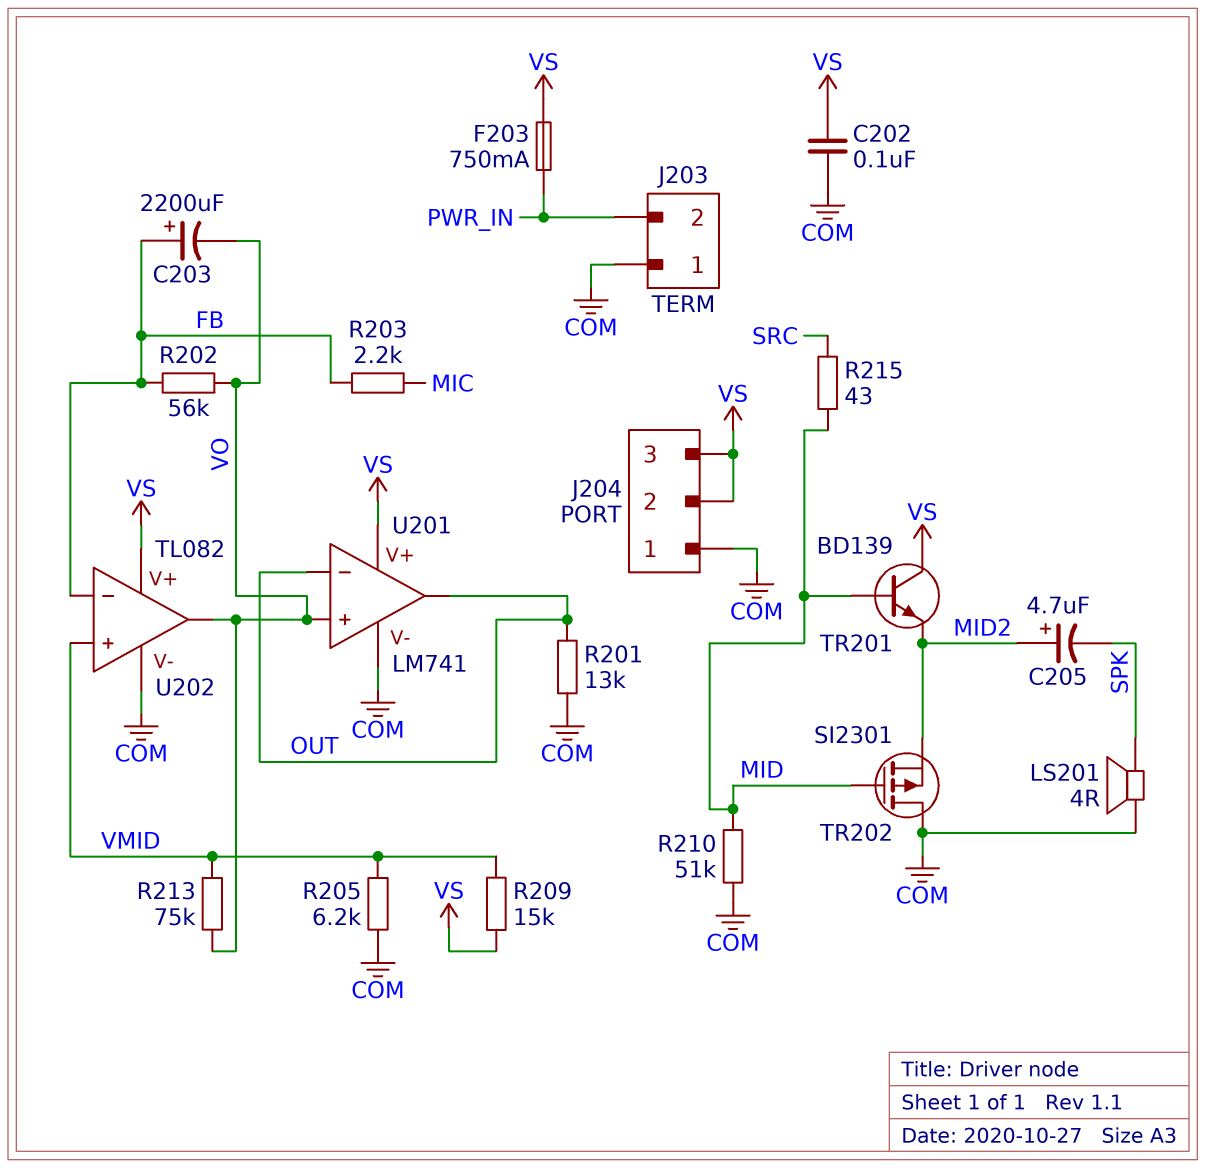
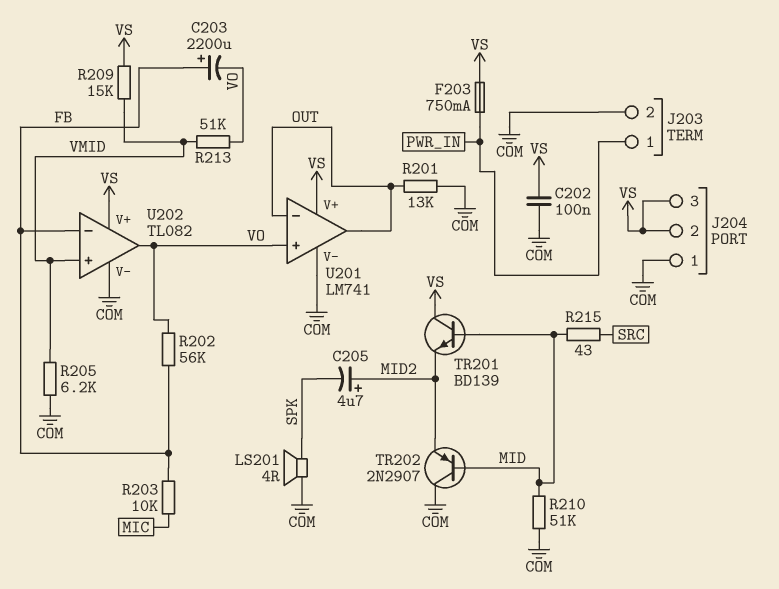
J203 pin 1: COM -> PWR_IN
J203 pin 2: PWR_IN -> COM
R203: 2.2k (FB, MIC) -> 10k (FB, MIC)
R213: 75k (VMID, VO) -> 51k (VMID, VO)
TR202: PMOS SI2301 (G MID, D COM, S MID2) -> PNP 2N2907 (B MID, C COM, E MID2)

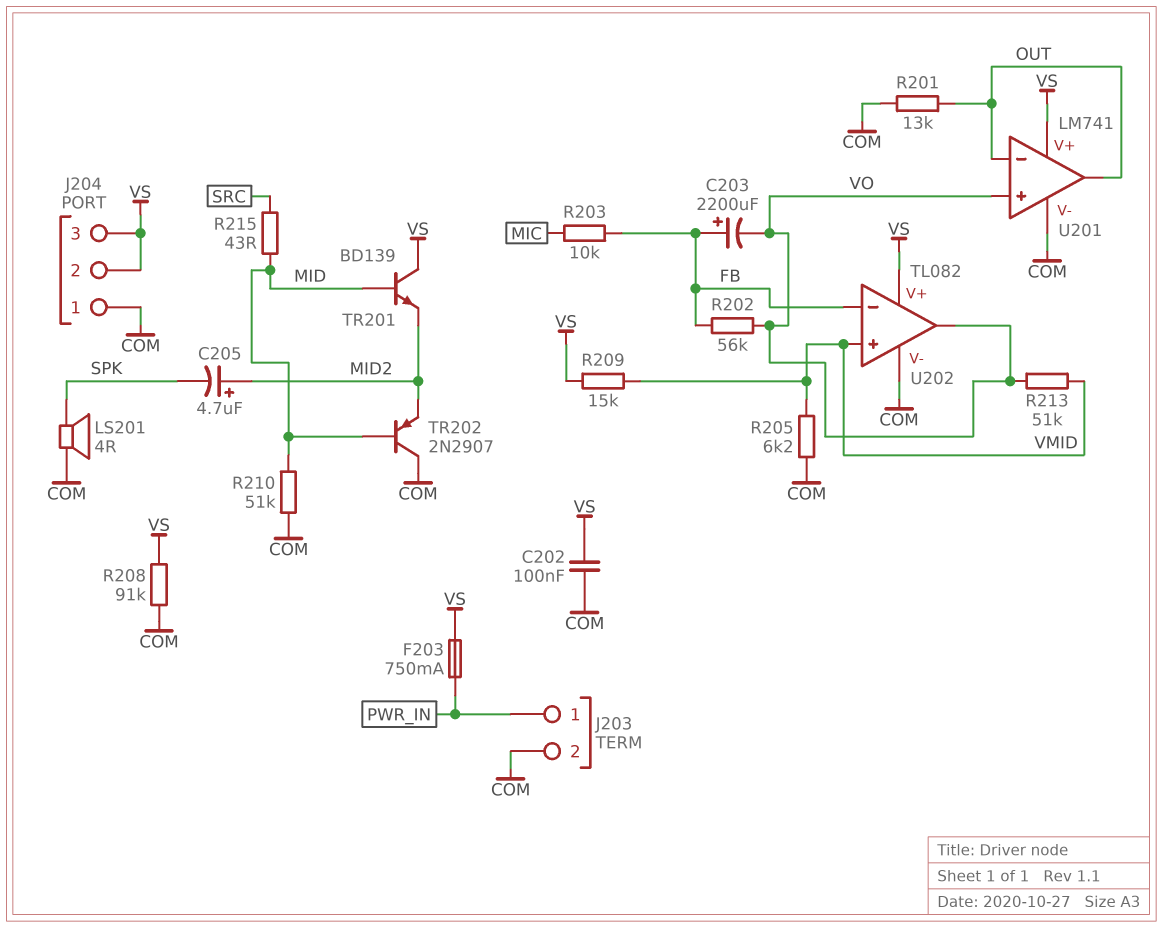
R208: none -> 91k (COM, VS)

